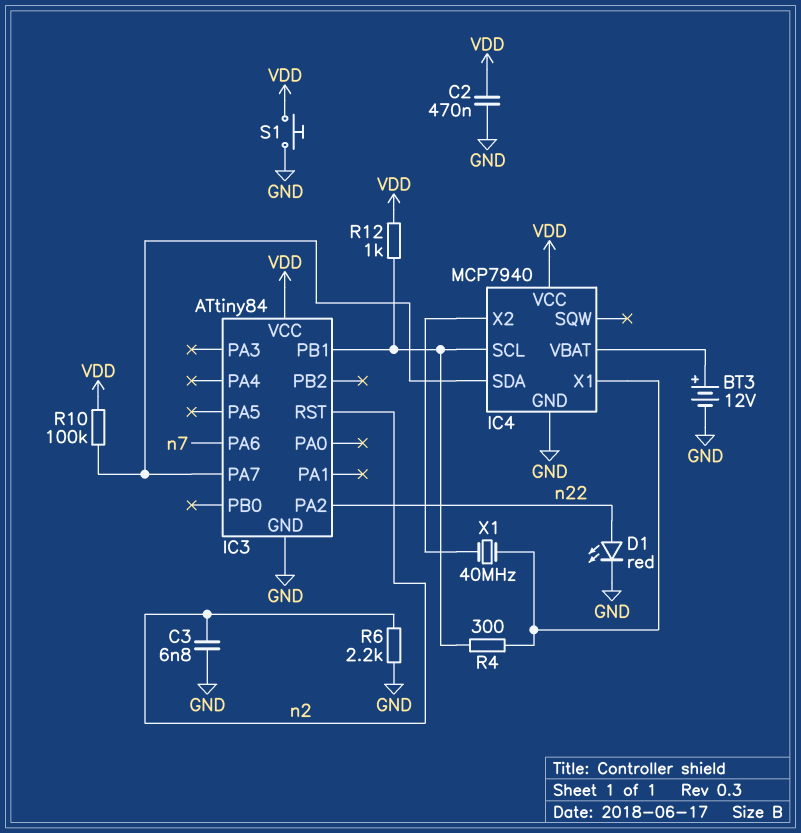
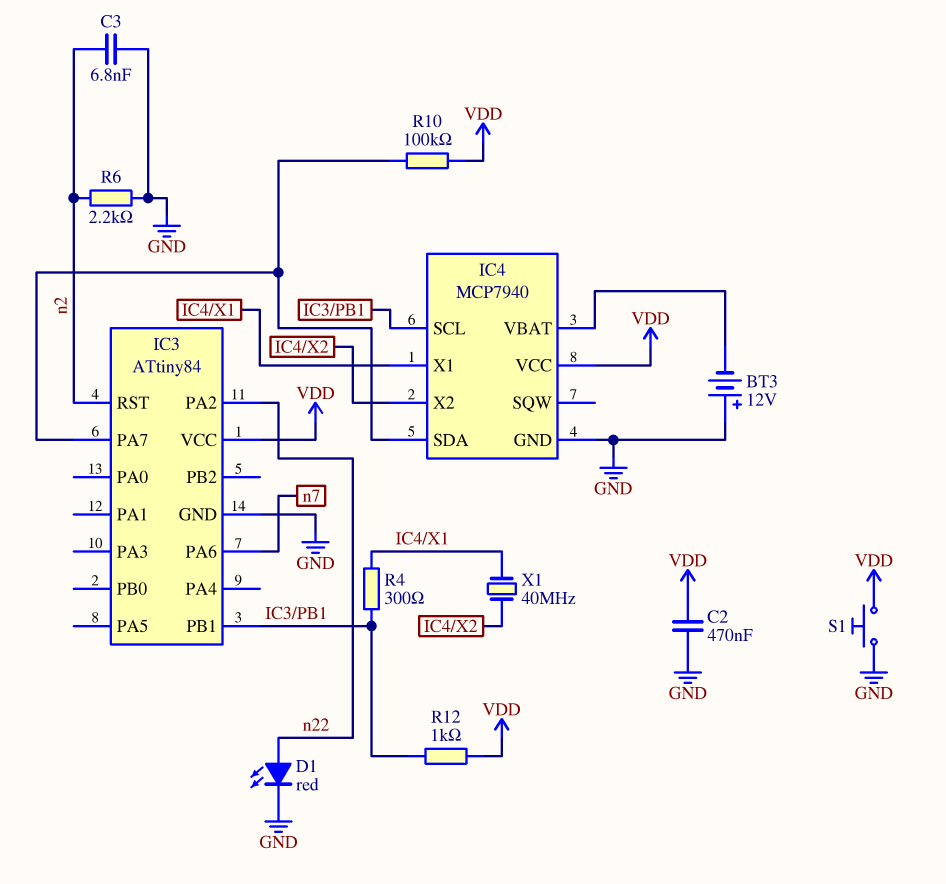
BT3: 12V (plus IC4/VBAT, minus GND) -> 12V (plus GND, minus IC4/VBAT)

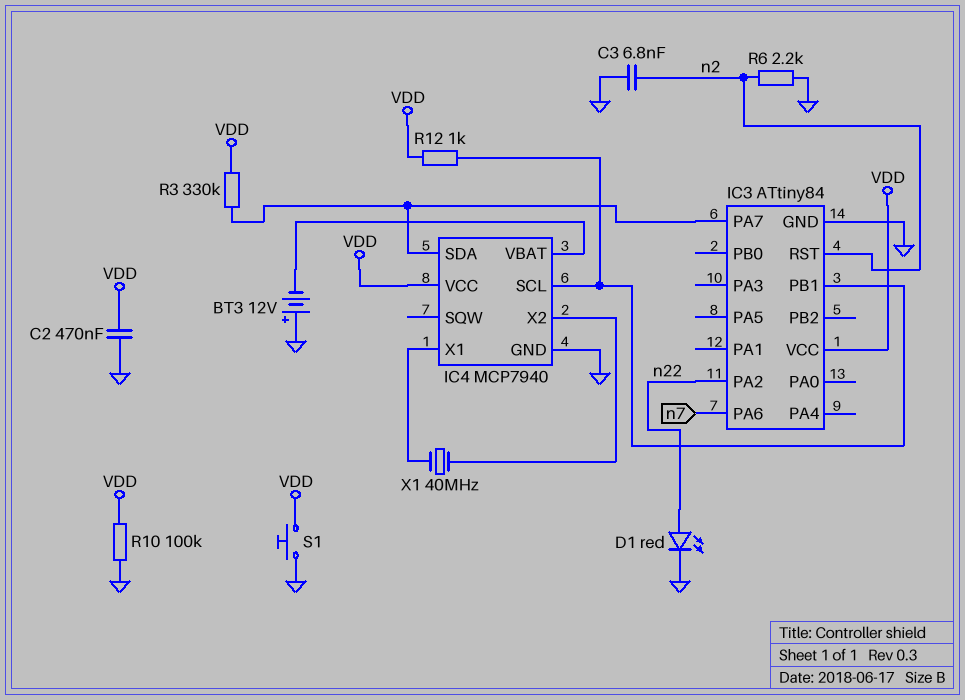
R3: none -> 330k (IC3/PA7, VDD)
R4: 300 (IC3/PB1, IC4/X1) -> none
R10: 100k (IC3/PA7, VDD) -> 100k (GND, VDD)

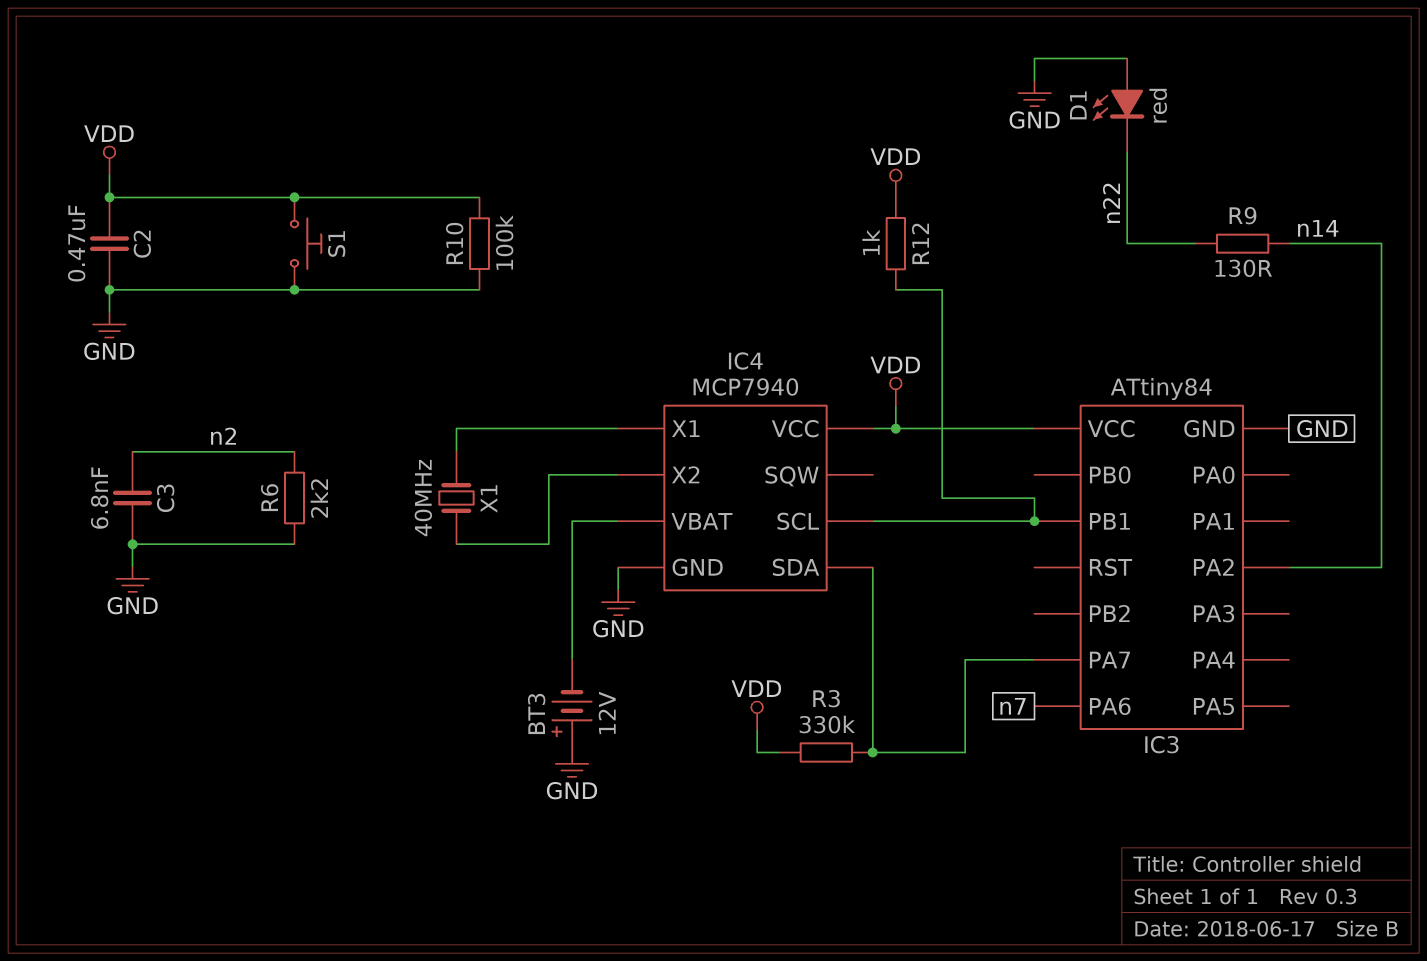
D1: LED red (A n22, K GND) -> LED red (A GND, K n22)
IC3 pin PA2: n22 -> n14
IC3 pin RST: n2 -> none
R9: none -> 130 (n14, n22)

